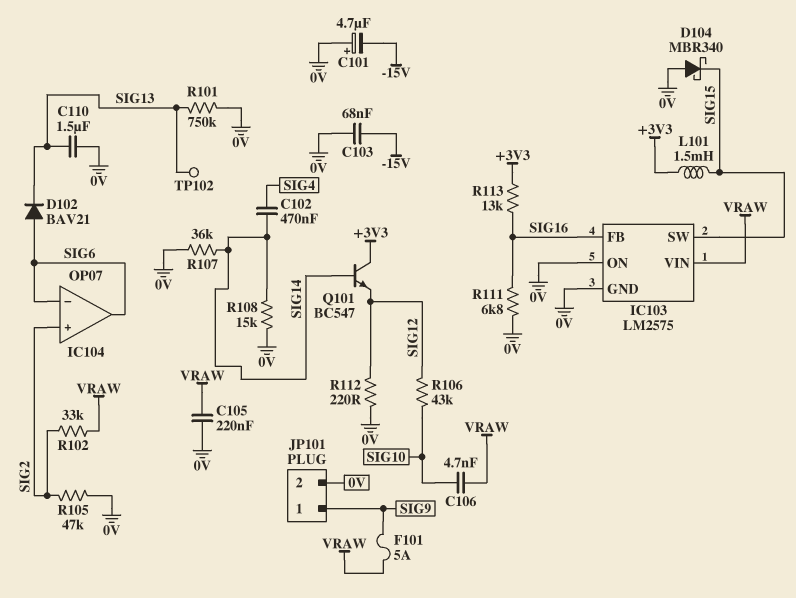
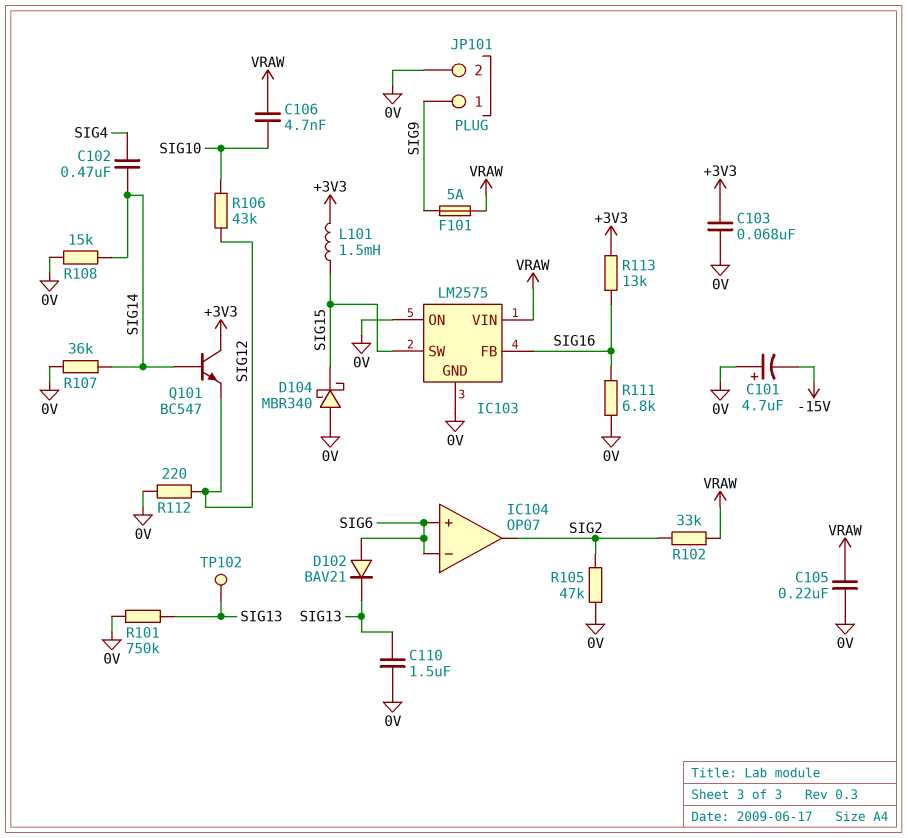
C103: 68nF (-15V, 0V) -> 68nF (+3V3, 0V)
IC104 pin in+: SIG2 -> SIG6
IC104 pin out: SIG6 -> SIG2

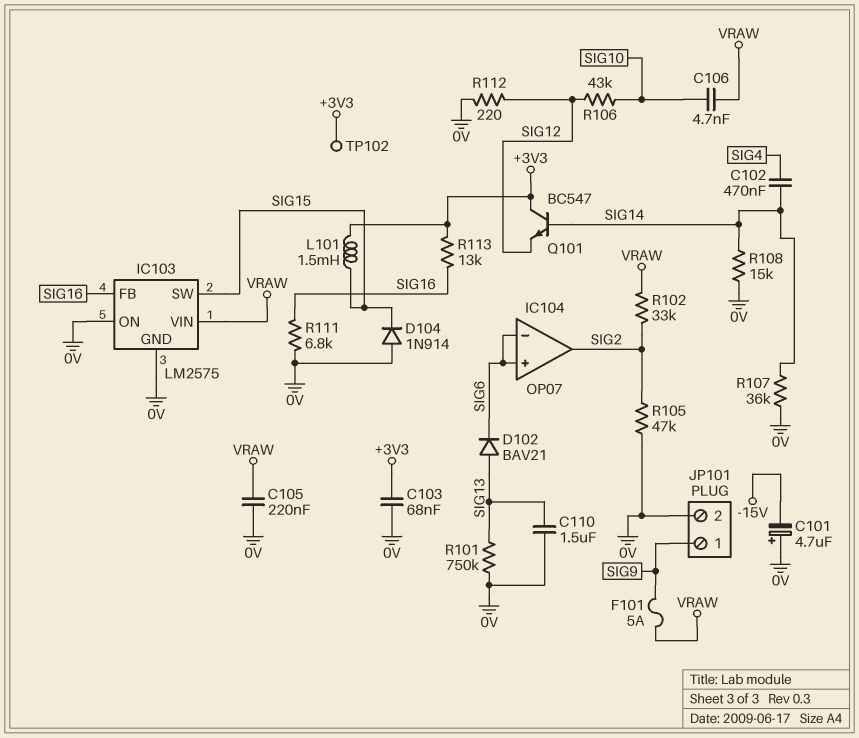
D102: diode BAV21 (A SIG6, K SIG13) -> diode BAV21 (A SIG13, K SIG6)
D104: schottky MBR340 (A 0V, K SIG15) -> diode 1N914 (A 0V, K SIG15)
TP102: test point (SIG13) -> test point (+3V3)

